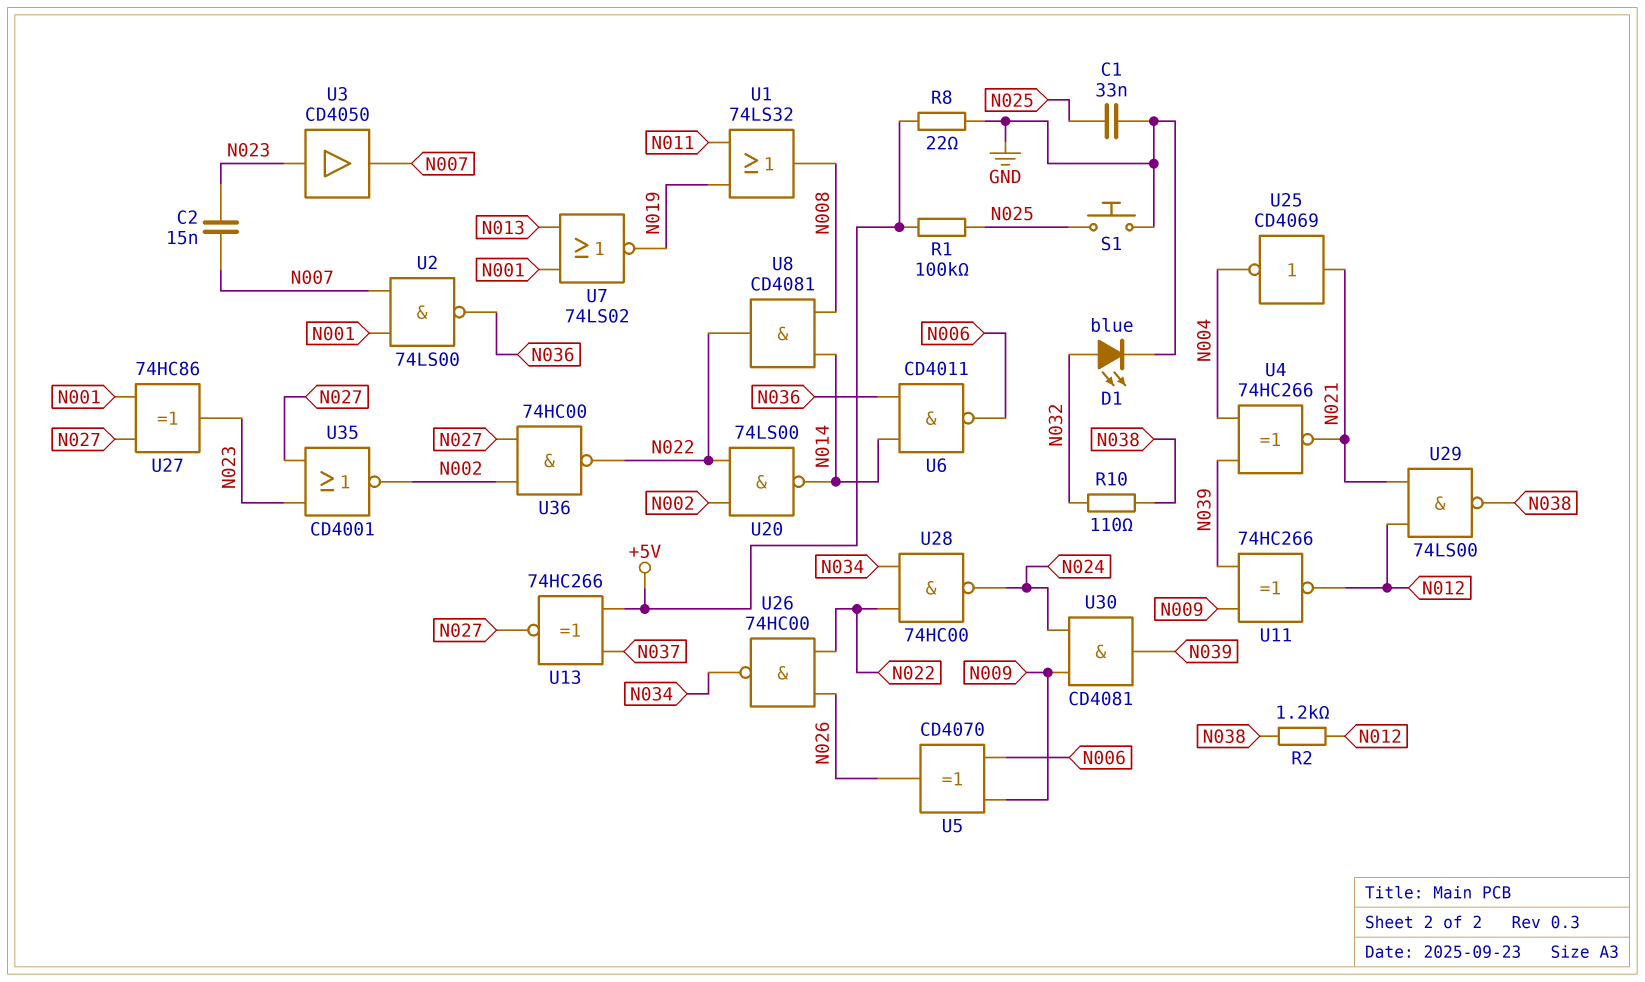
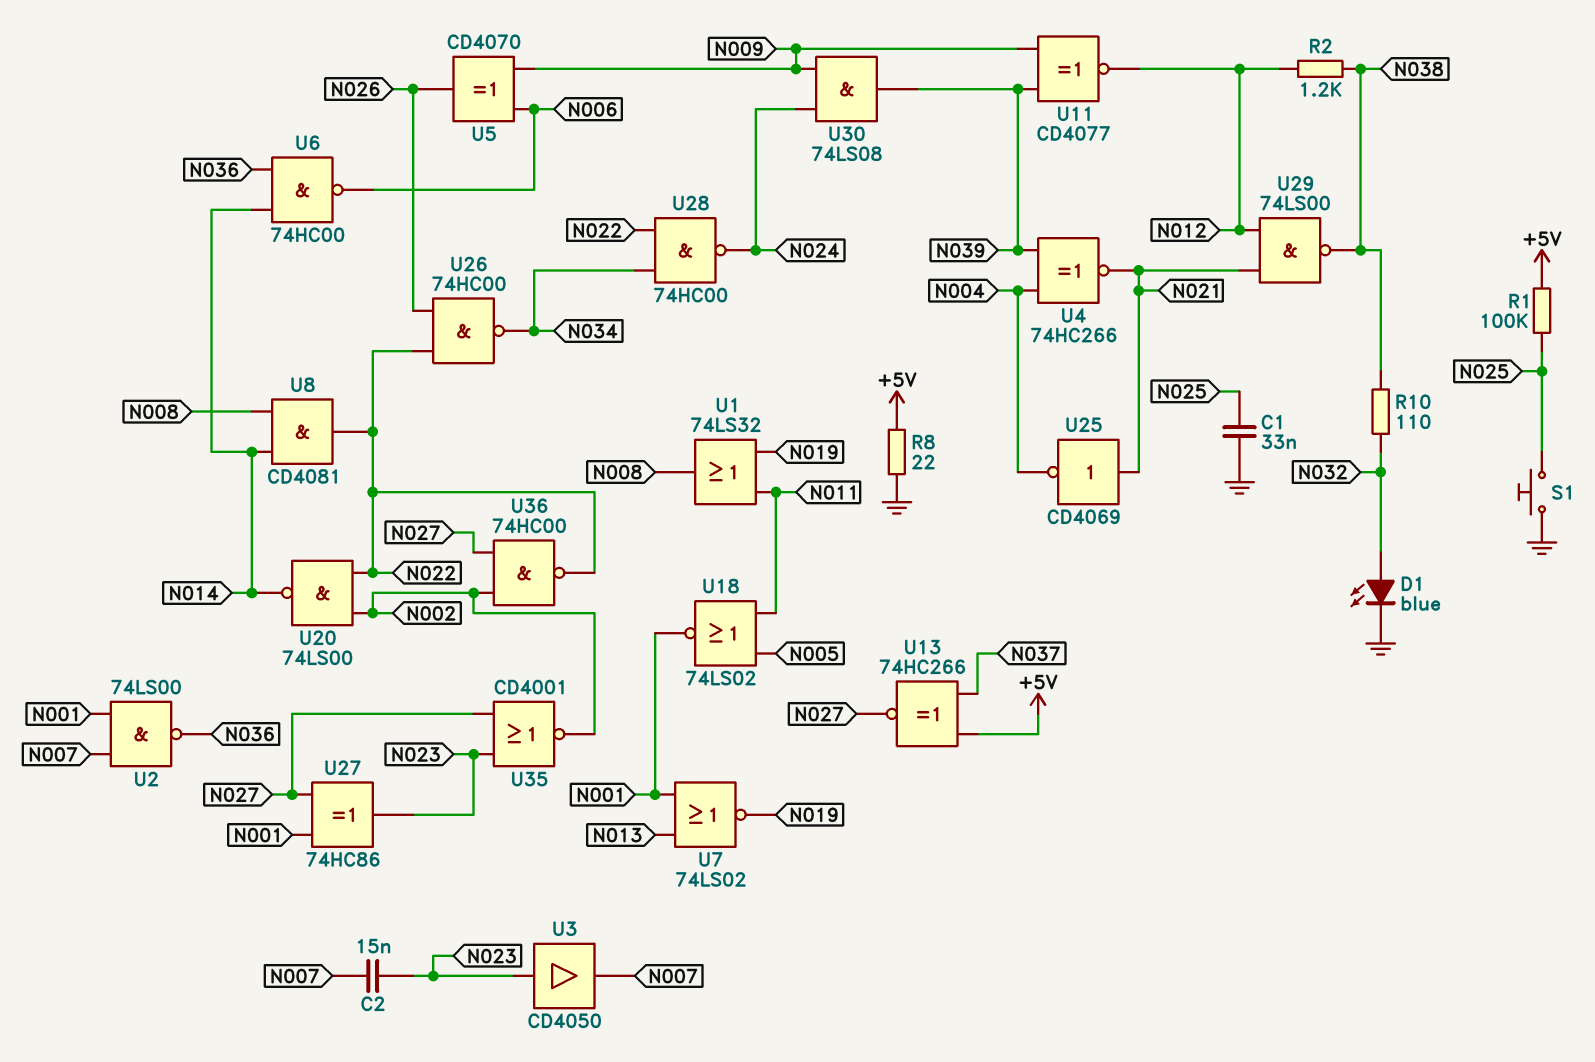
U6: NAND CD4011 (in N014, in N036, out N006) -> NAND 74HC00 (in N014, in N036, out N006)
U11: XNOR 74HC266 (in N009, in N039, out N012) -> XNOR CD4077 (in N009, in N039, out N012)
U18: none -> NOR 74LS02 (in N005, in N011, out N001)
U30: AND CD4081 (in N009, in N024, out N039) -> AND 74LS08 (in N009, in N024, out N039)

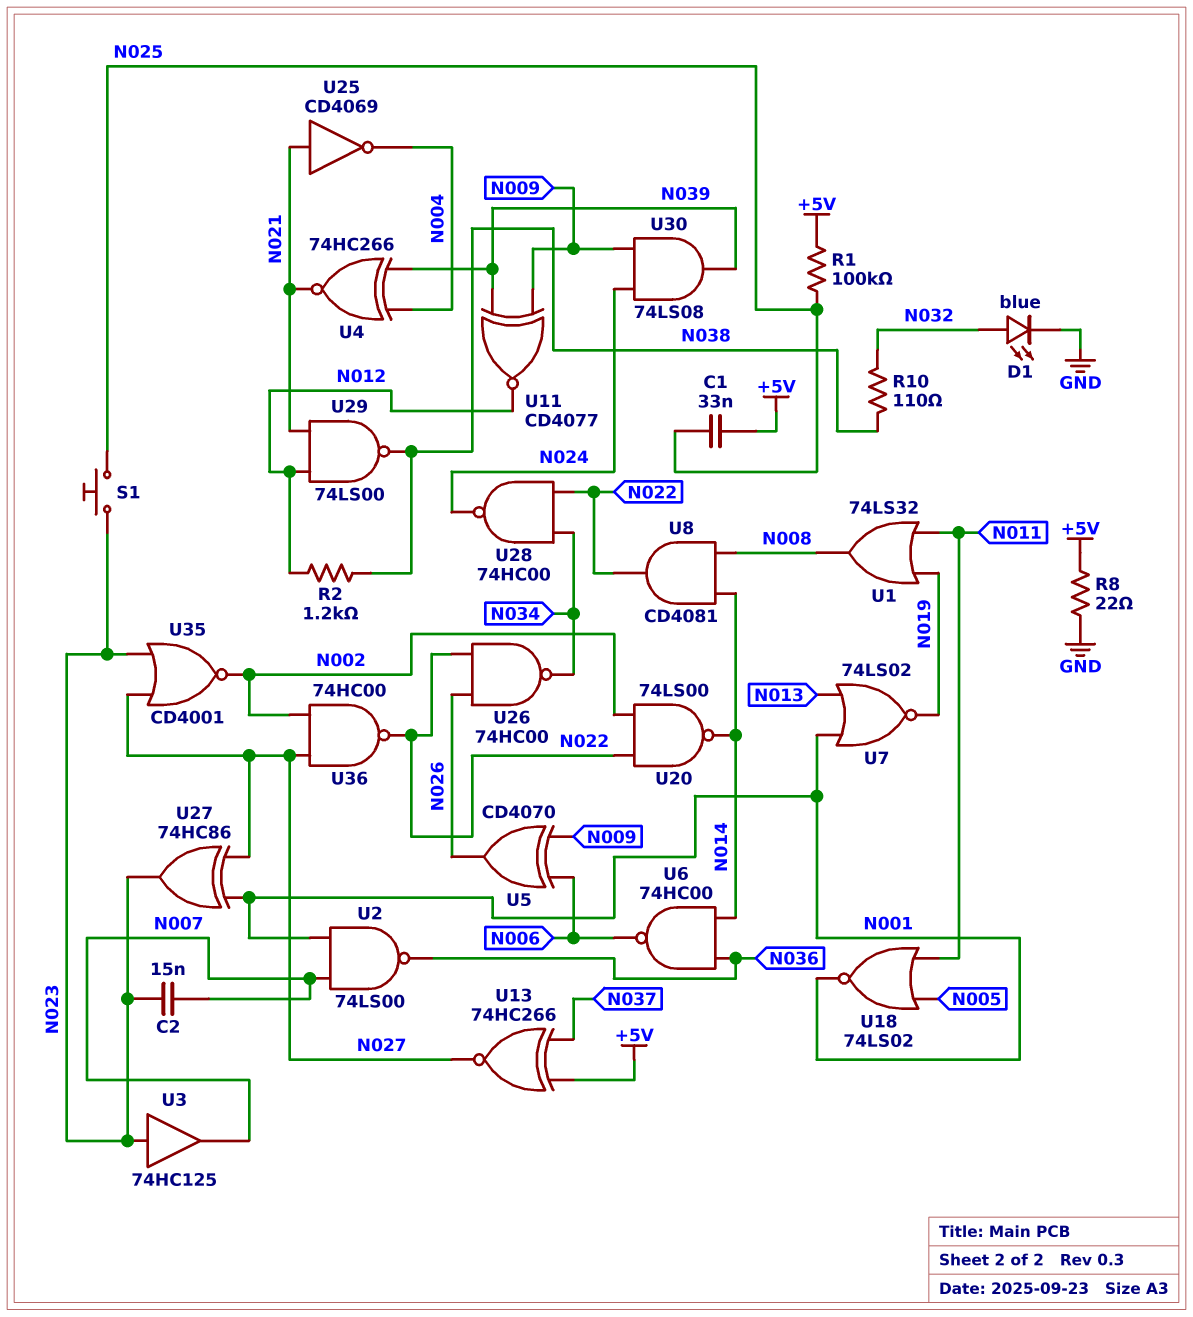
C1: 33nF (GND, N025) -> 33nF (+5V, N025)
S1: button (GND, N025) -> button (N023, N025)
U3: buffer CD4050 (in N023, out N007) -> buffer 74HC125 (in N023, out N007)

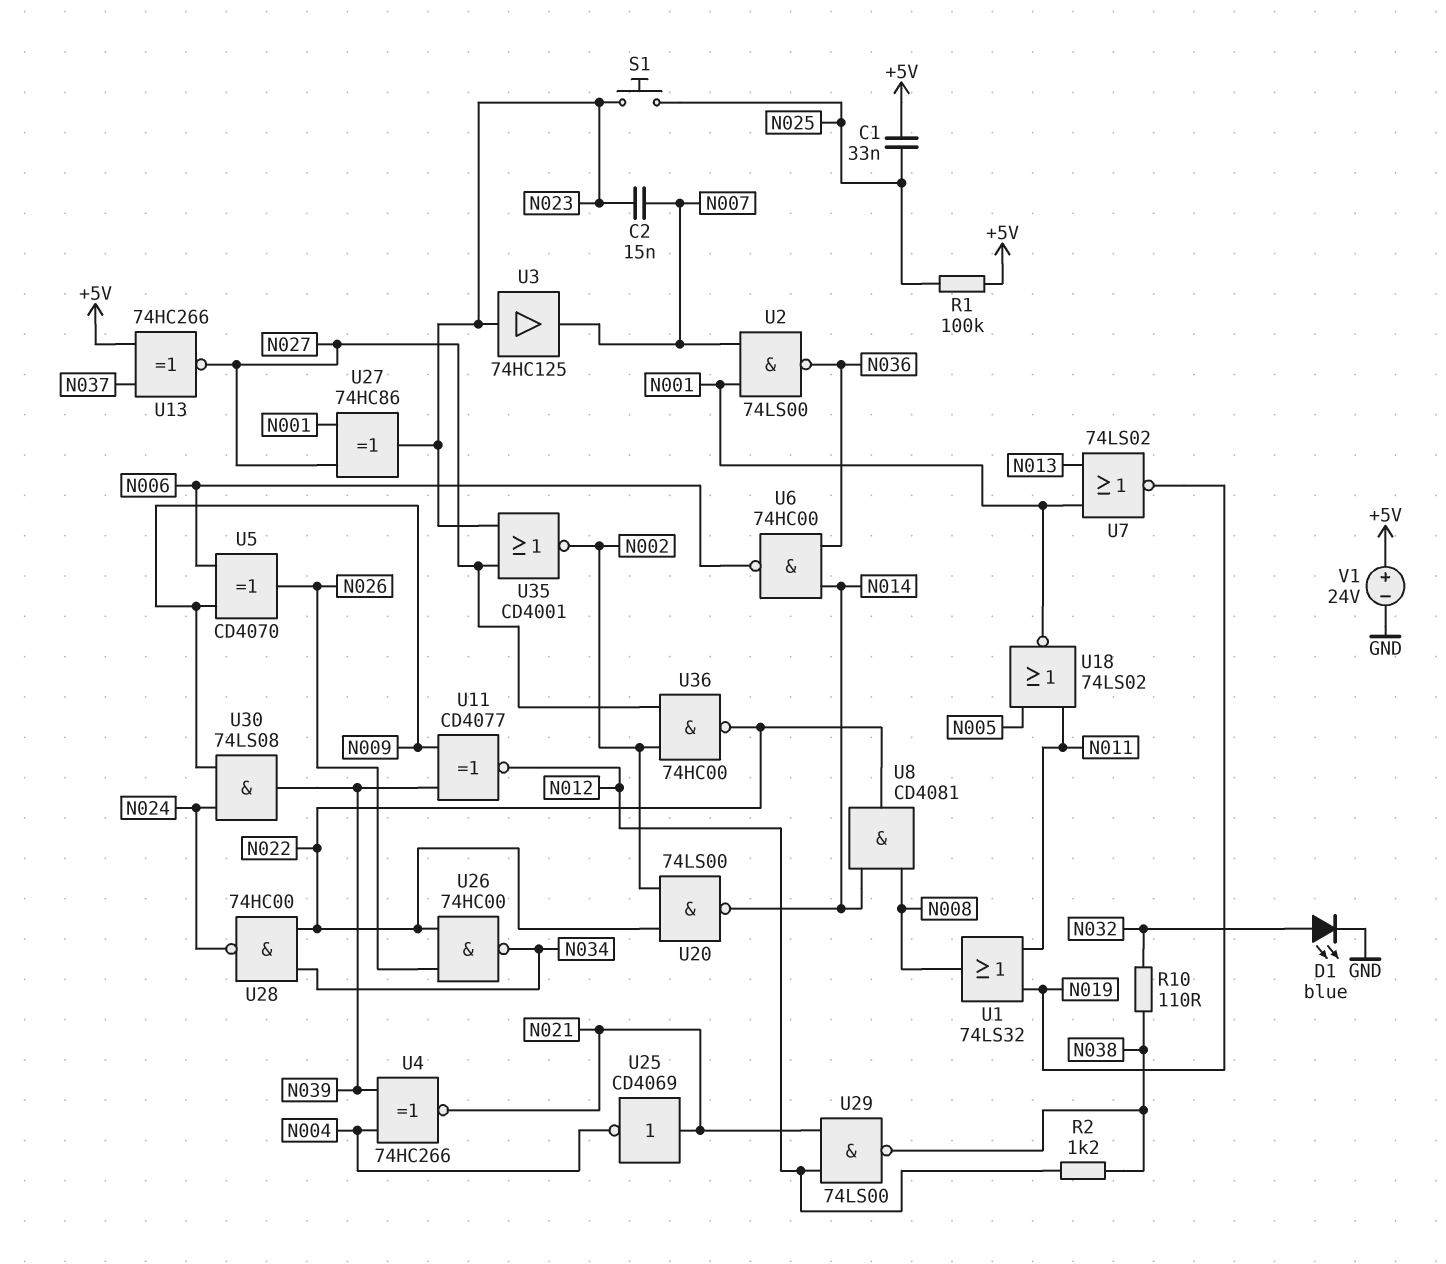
R8: 22 (+5V, GND) -> none
V1: none -> 24V (plus +5V, minus GND)

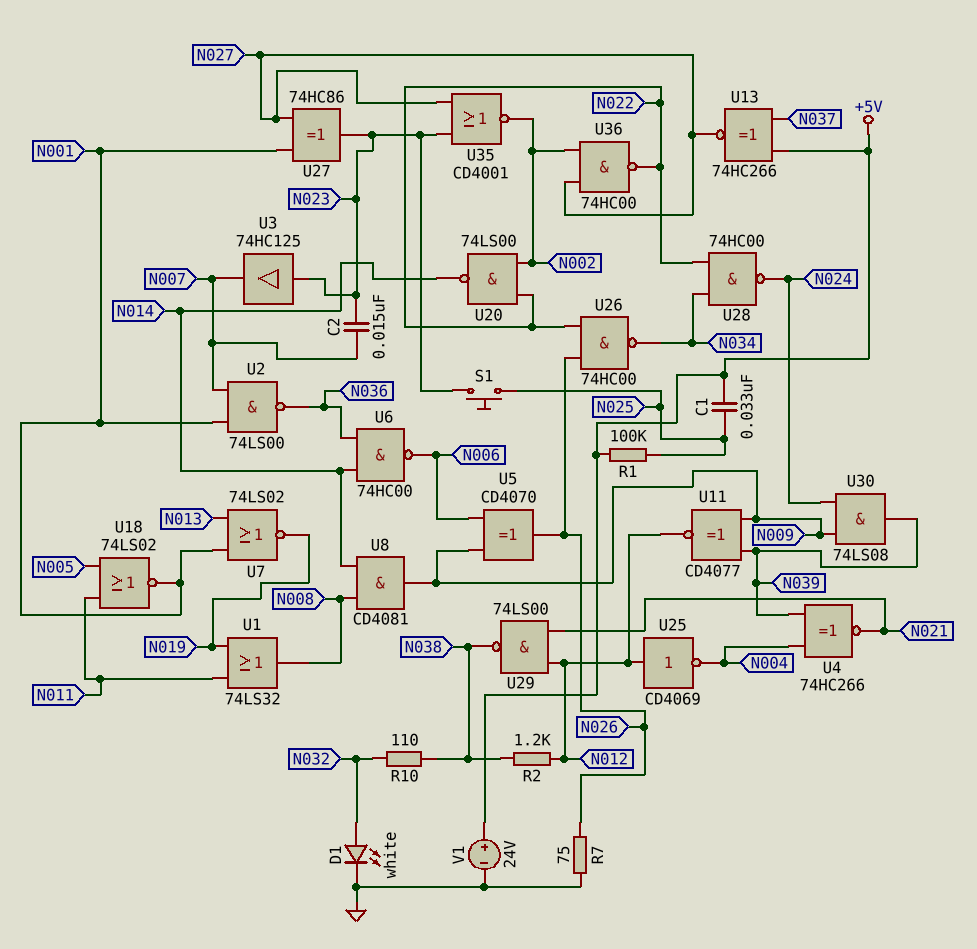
D1: LED blue (A N032, K GND) -> LED white (A N032, K GND)
R7: none -> 75 (GND, N026)
U8: AND CD4081 (in N008, in N014, out N022) -> AND CD4081 (in N008, in N014, out N009)
U25: NOT CD4069 (in N021, out N004) -> NOT CD4069 (in N012, out N004)

